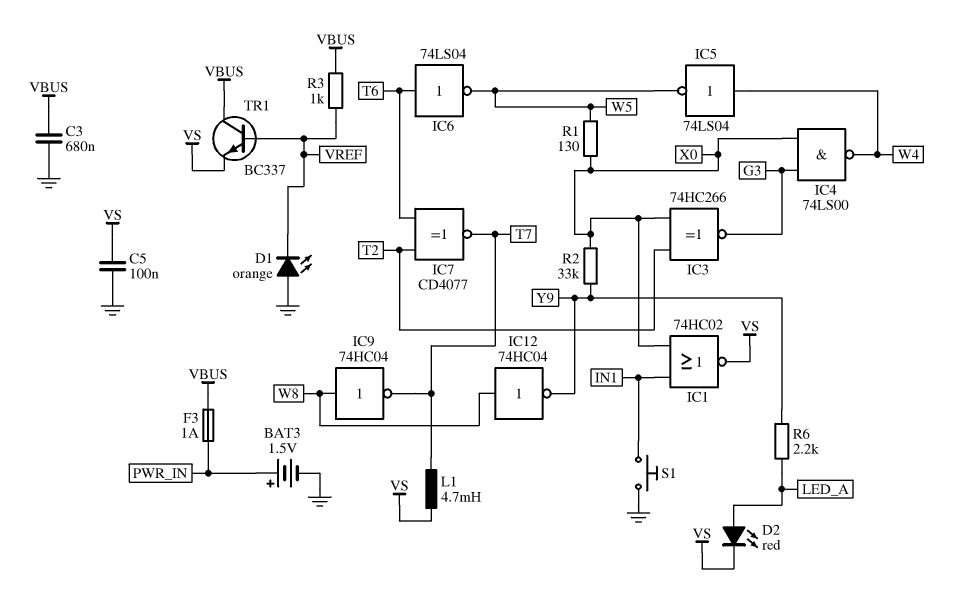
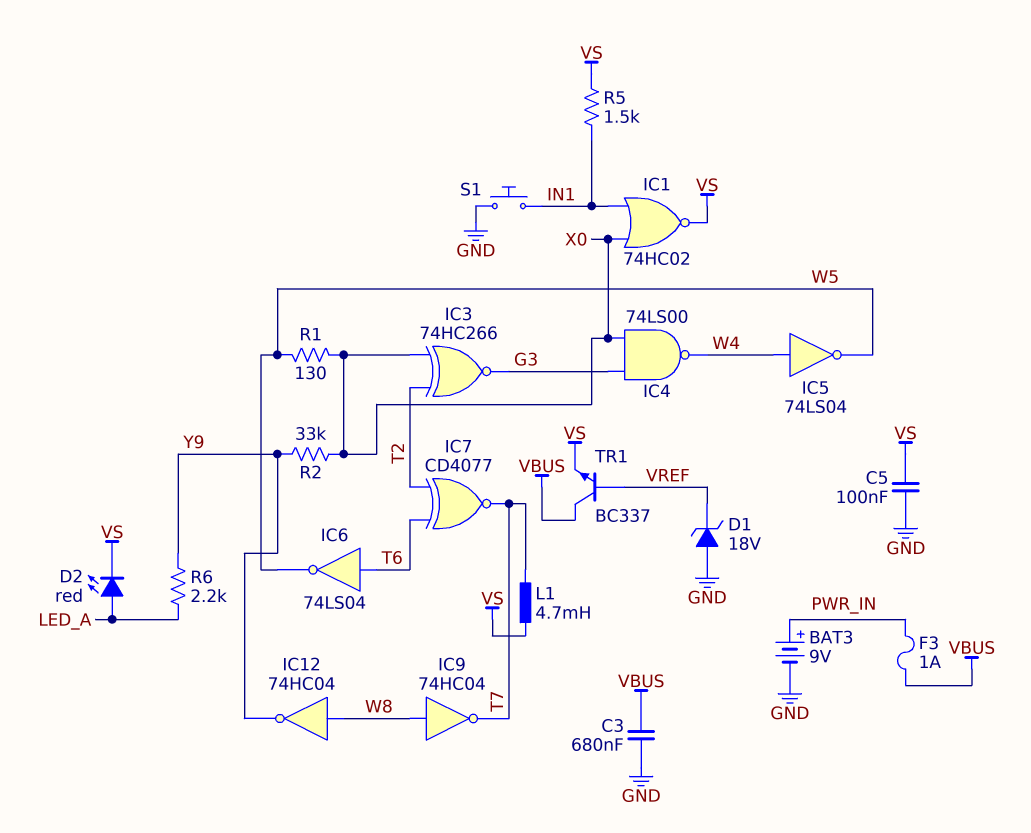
BAT3: 1.5V (plus PWR_IN, minus GND) -> 9V (plus PWR_IN, minus GND)
D1: LED orange (A GND, K VREF) -> zener 18V (A GND, K VREF)
R3: 1k (VBUS, VREF) -> none
R5: none -> 1.5k (IN1, VS)

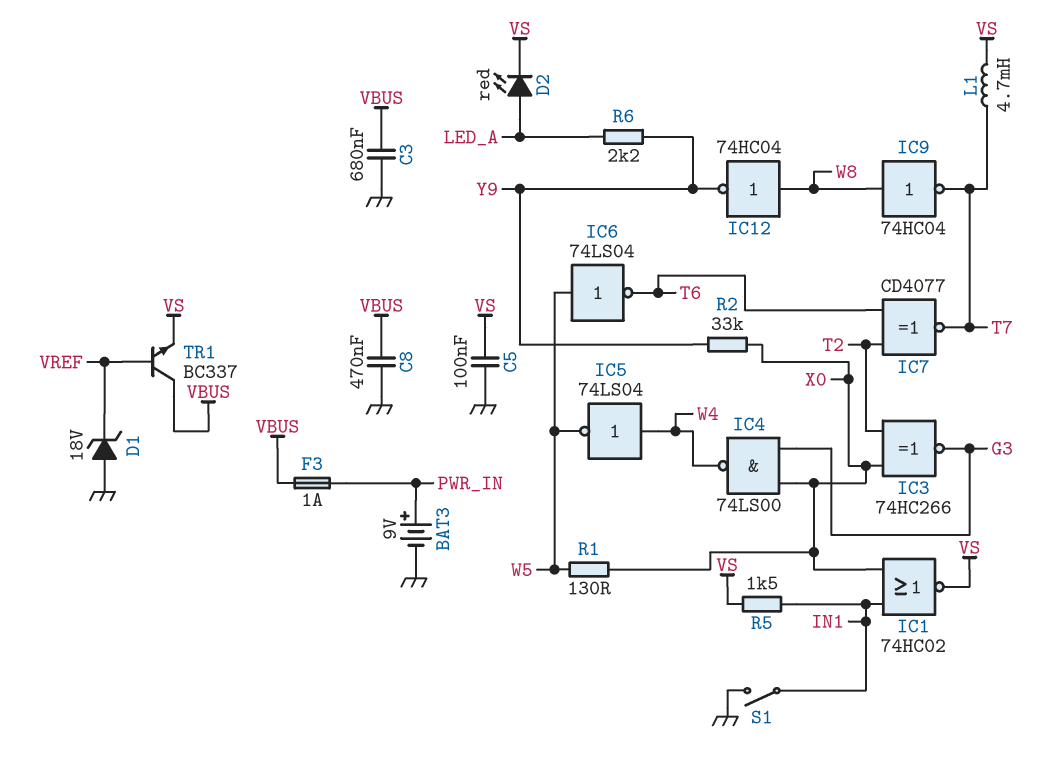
C8: none -> 470nF (GND, VBUS)
IC6: NOT 74LS04 (in T6, out W5) -> NOT 74LS04 (in W5, out T6)
S1: button (GND, IN1) -> switch (GND, IN1)

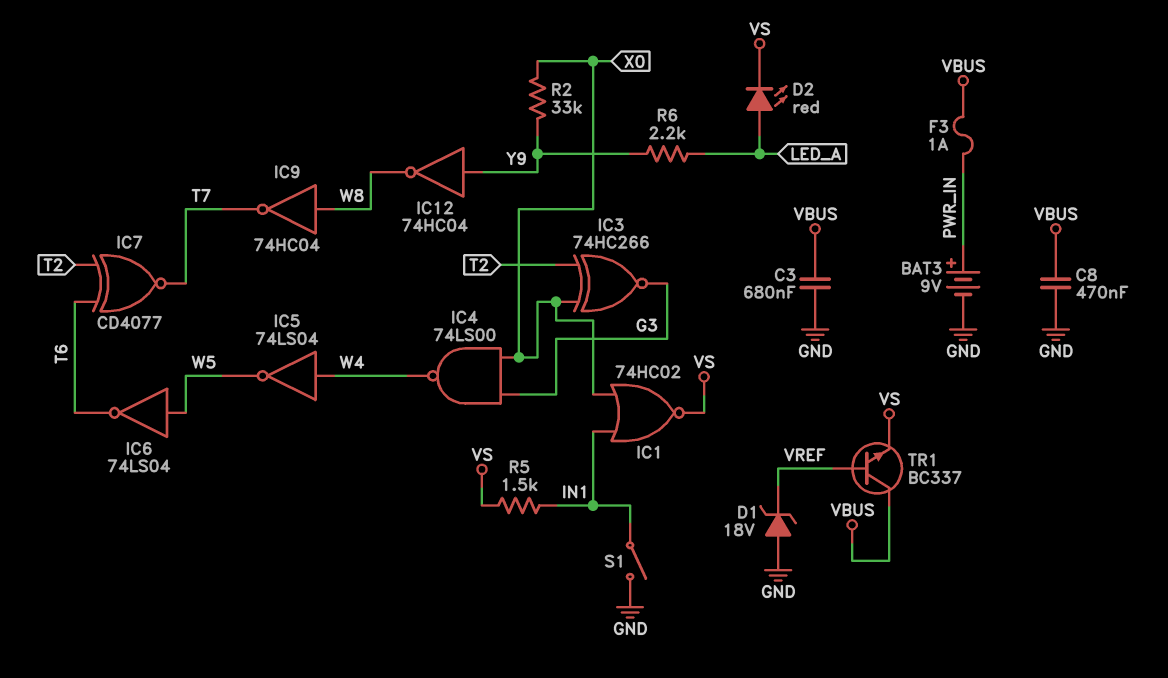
C5: 100nF (GND, VS) -> none
IC12: NOT 74HC04 (in W8, out Y9) -> NOT 74HC04 (in Y9, out W8)
L1: 4.7mH (T7, VS) -> none
R1: 130 (W5, X0) -> none

